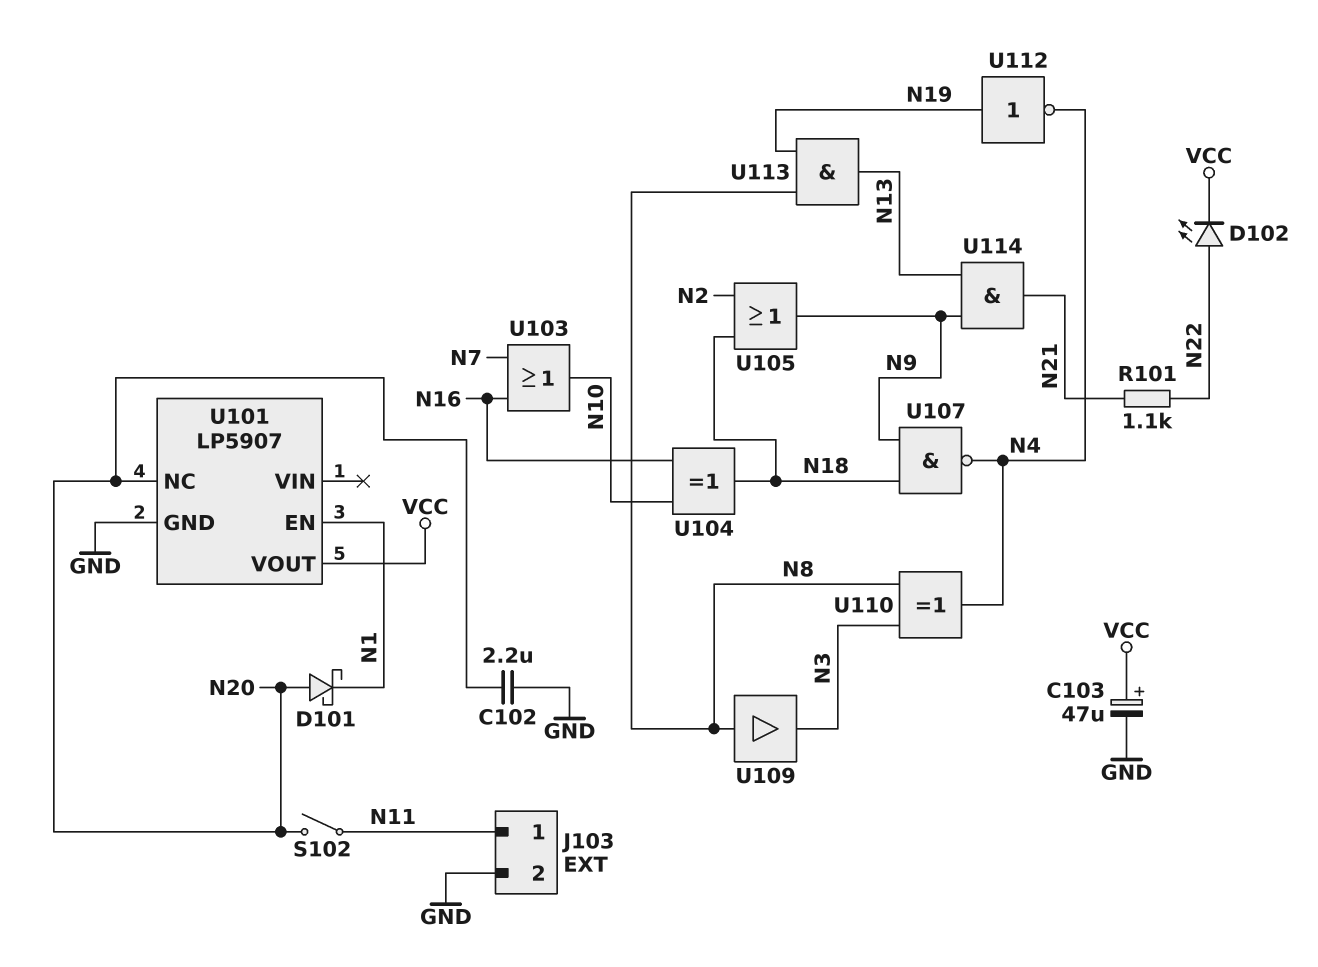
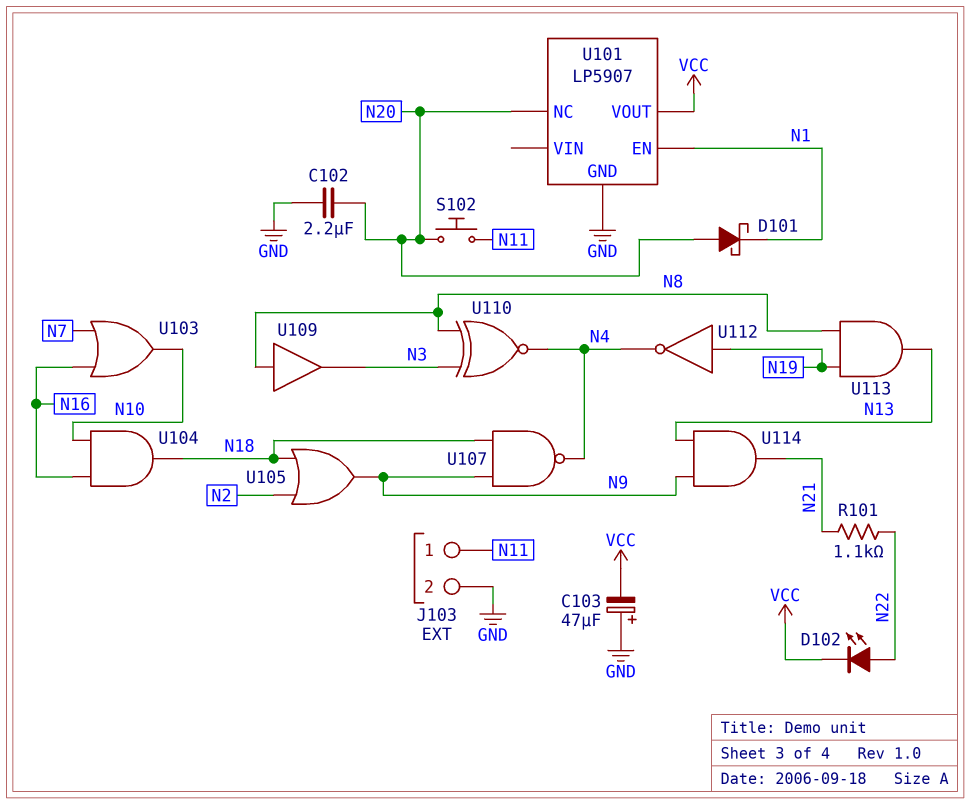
C103: 47uF (plus VCC, minus GND) -> 47uF (plus GND, minus VCC)
S102: switch (N11, N20) -> button (N11, N20)
U104: XOR (in N10, in N16, out N18) -> AND (in N10, in N16, out N18)
U110: XOR (in N3, in N8, out N4) -> XNOR (in N3, in N8, out N4)

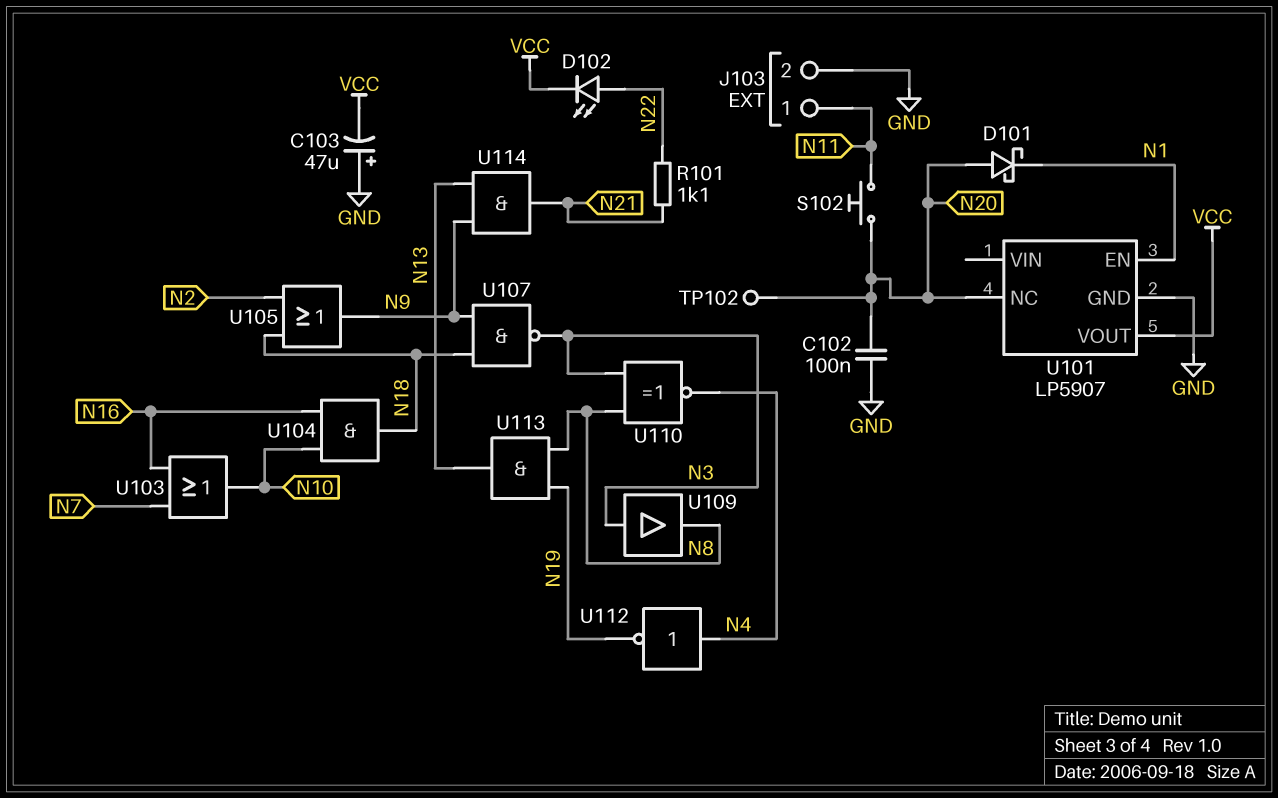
C102: 2.2uF (GND, N20) -> 100nF (GND, N20)
TP102: none -> test point (N20)
U107: NAND (in N9, in N18, out N4) -> NAND (in N9, in N18, out N3)
U109: buffer (in N8, out N3) -> buffer (in N3, out N8)
U112: NOT (in N19, out N4) -> NOT (in N4, out N19)

